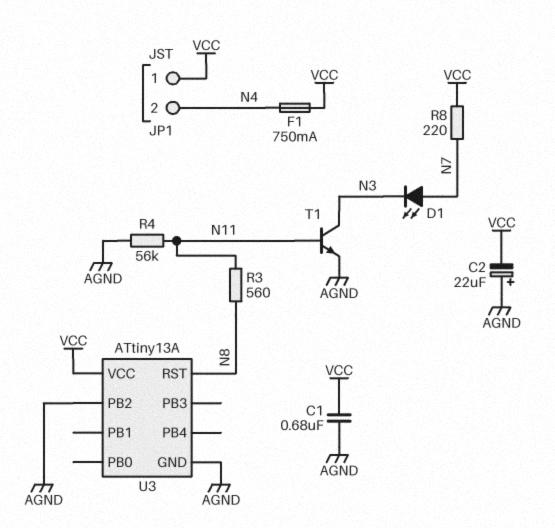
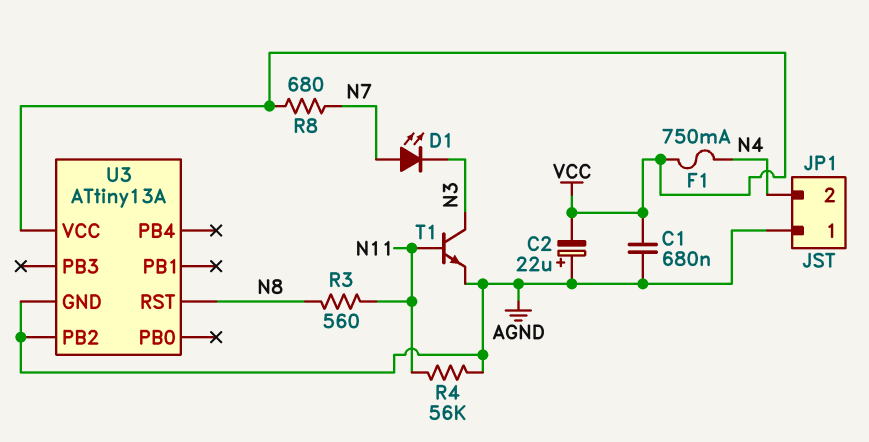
JP1 pin 1: VCC -> AGND
R8: 220 (N7, VCC) -> 680 (N7, VCC)

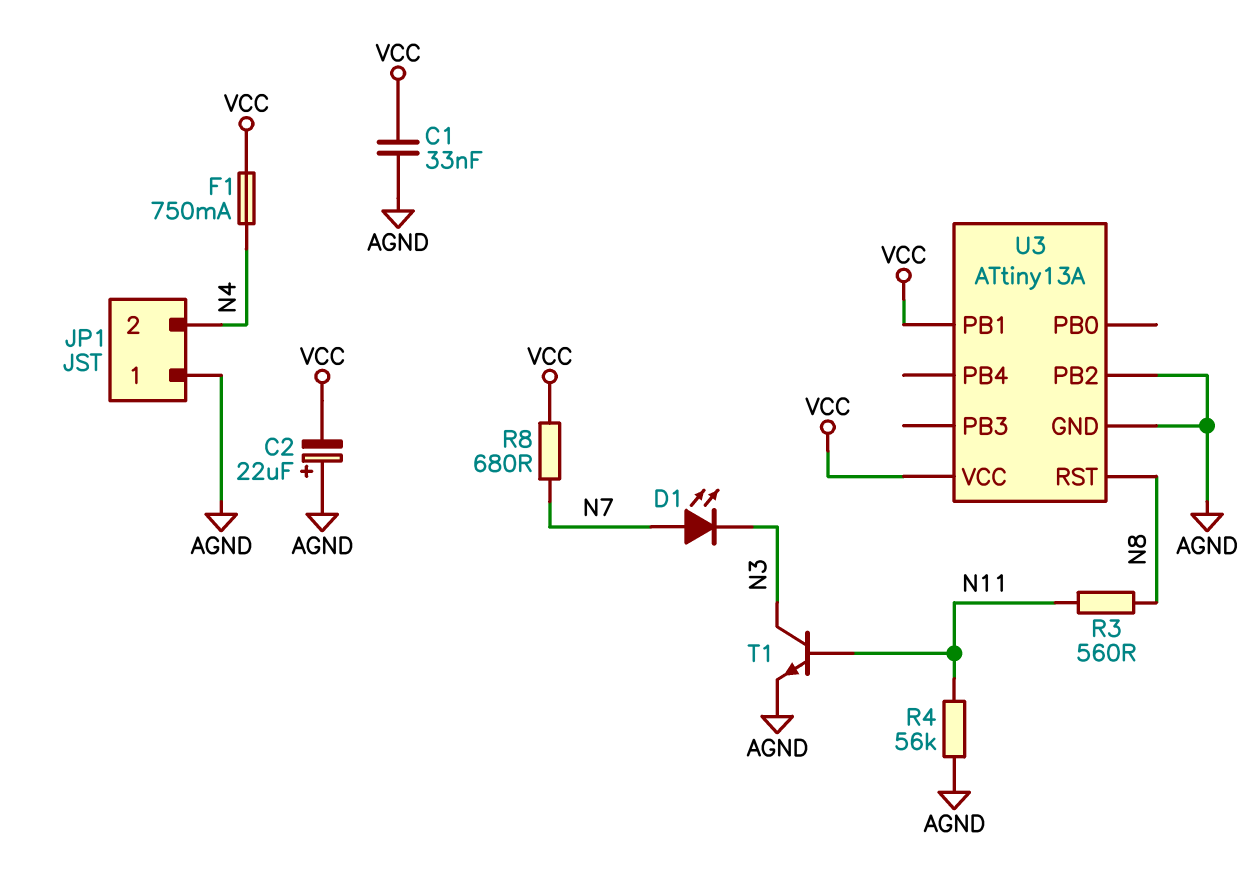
C1: 680nF (AGND, VCC) -> 33nF (AGND, VCC)
U3 pin PB1: none -> VCC

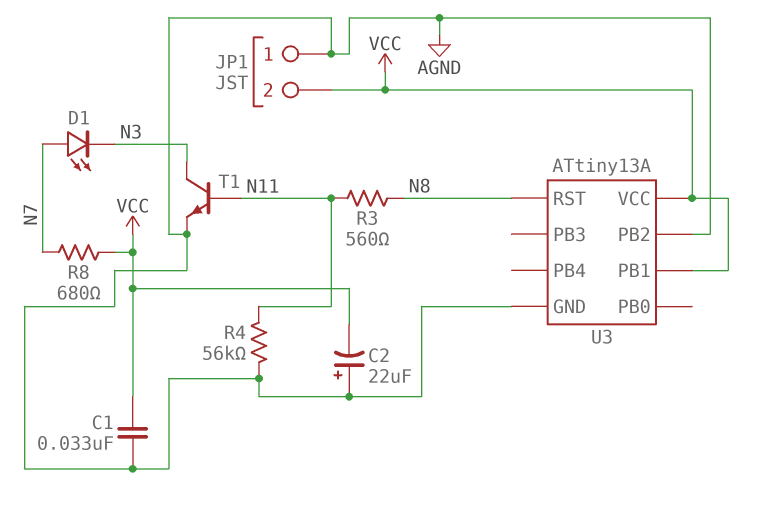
F1: 750mA (N4, VCC) -> none
JP1 pin 2: N4 -> VCC

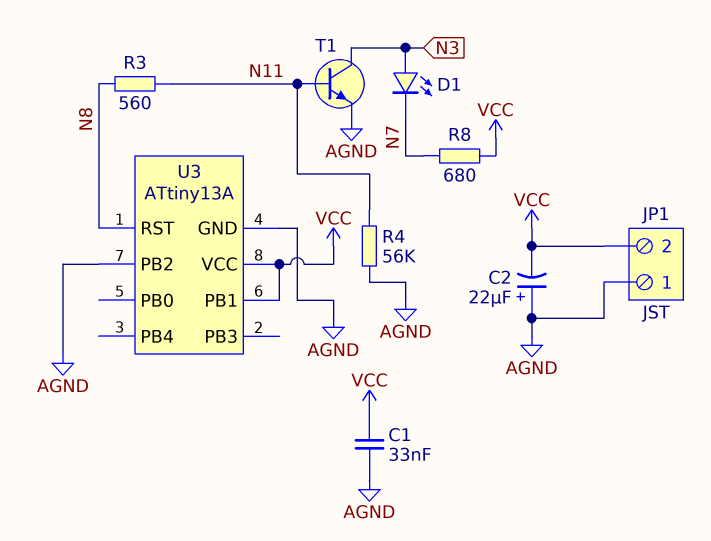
D1: LED (A N7, K N3) -> LED (A N3, K N7)

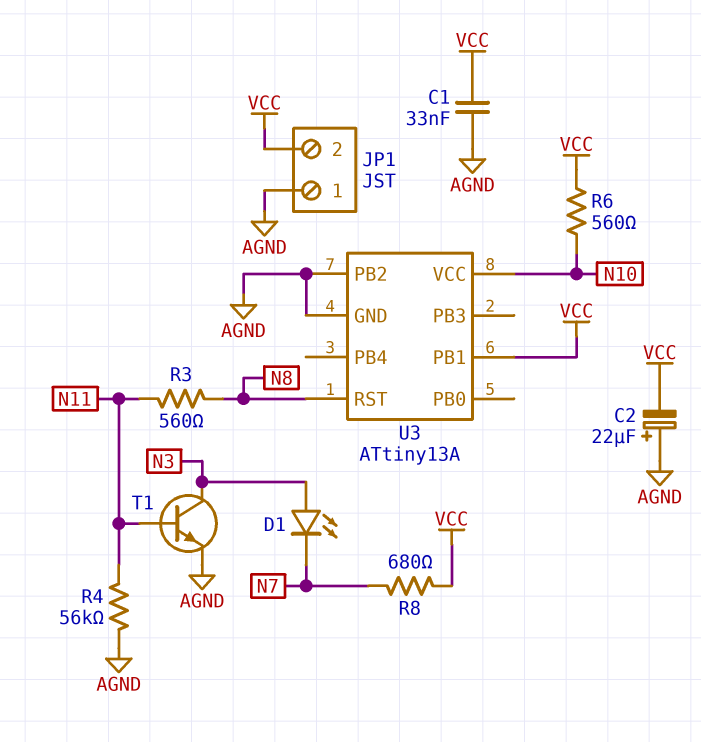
R6: none -> 560 (N10, VCC)
U3 pin VCC: VCC -> N10

